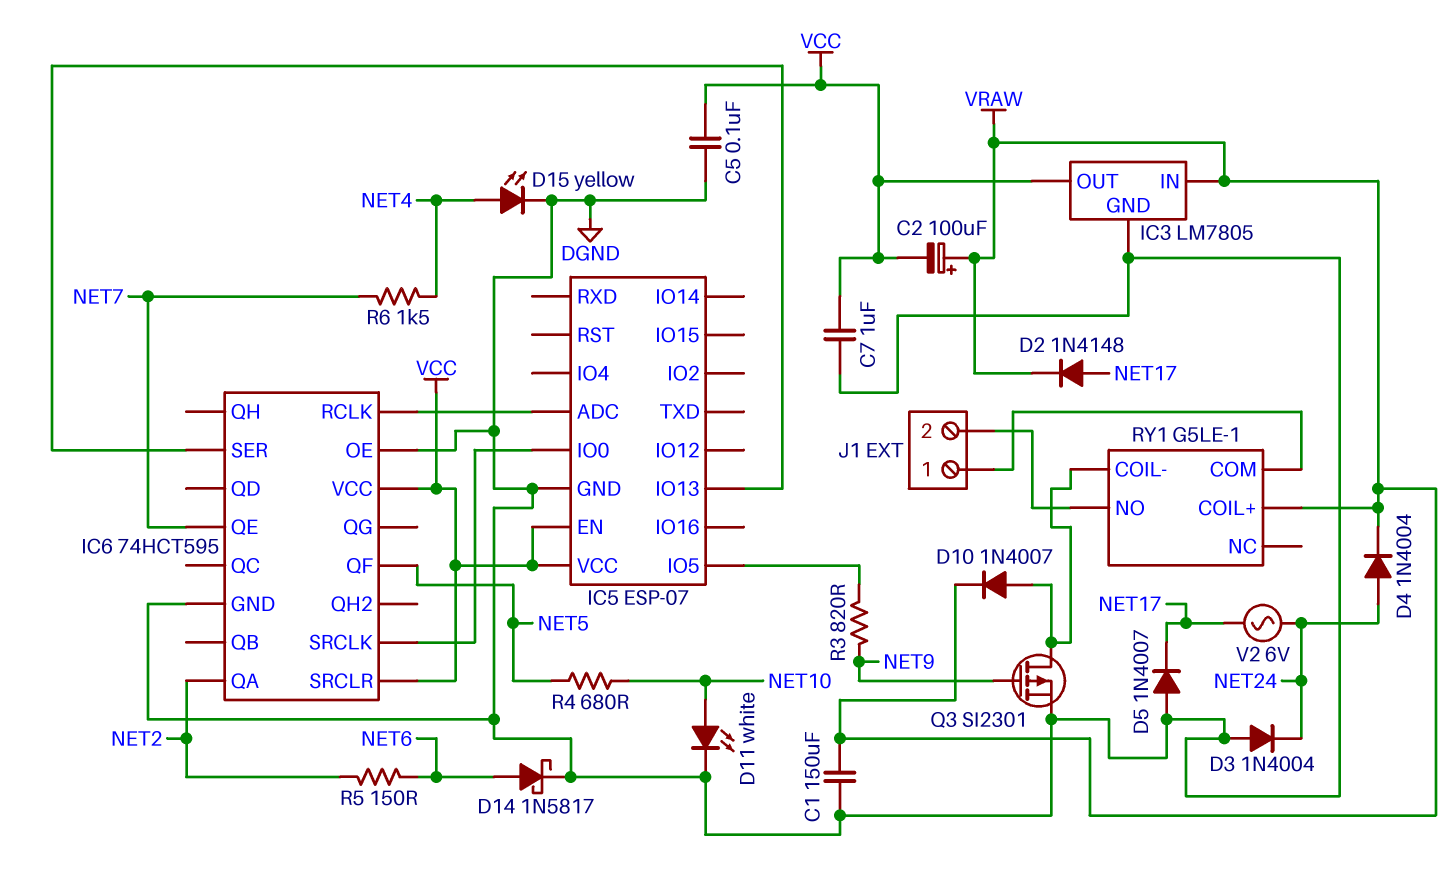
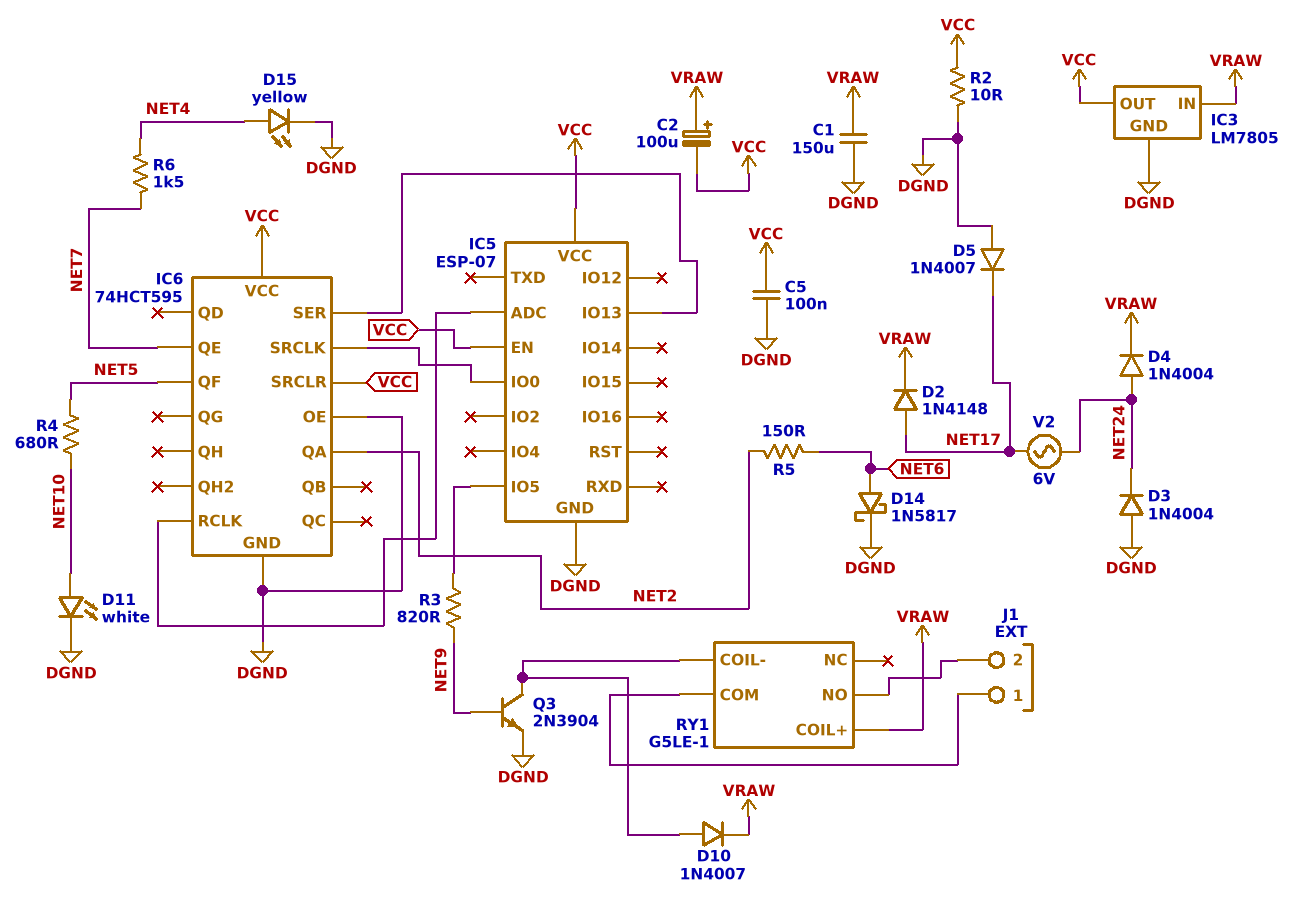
C7: 1uF (DGND, VCC) -> none
Q3: PMOS SI2301 (G NET9, D RY1/COIL-, S DGND) -> NPN 2N3904 (B NET9, C RY1/COIL-, E DGND)
R2: none -> 10 (DGND, VCC)

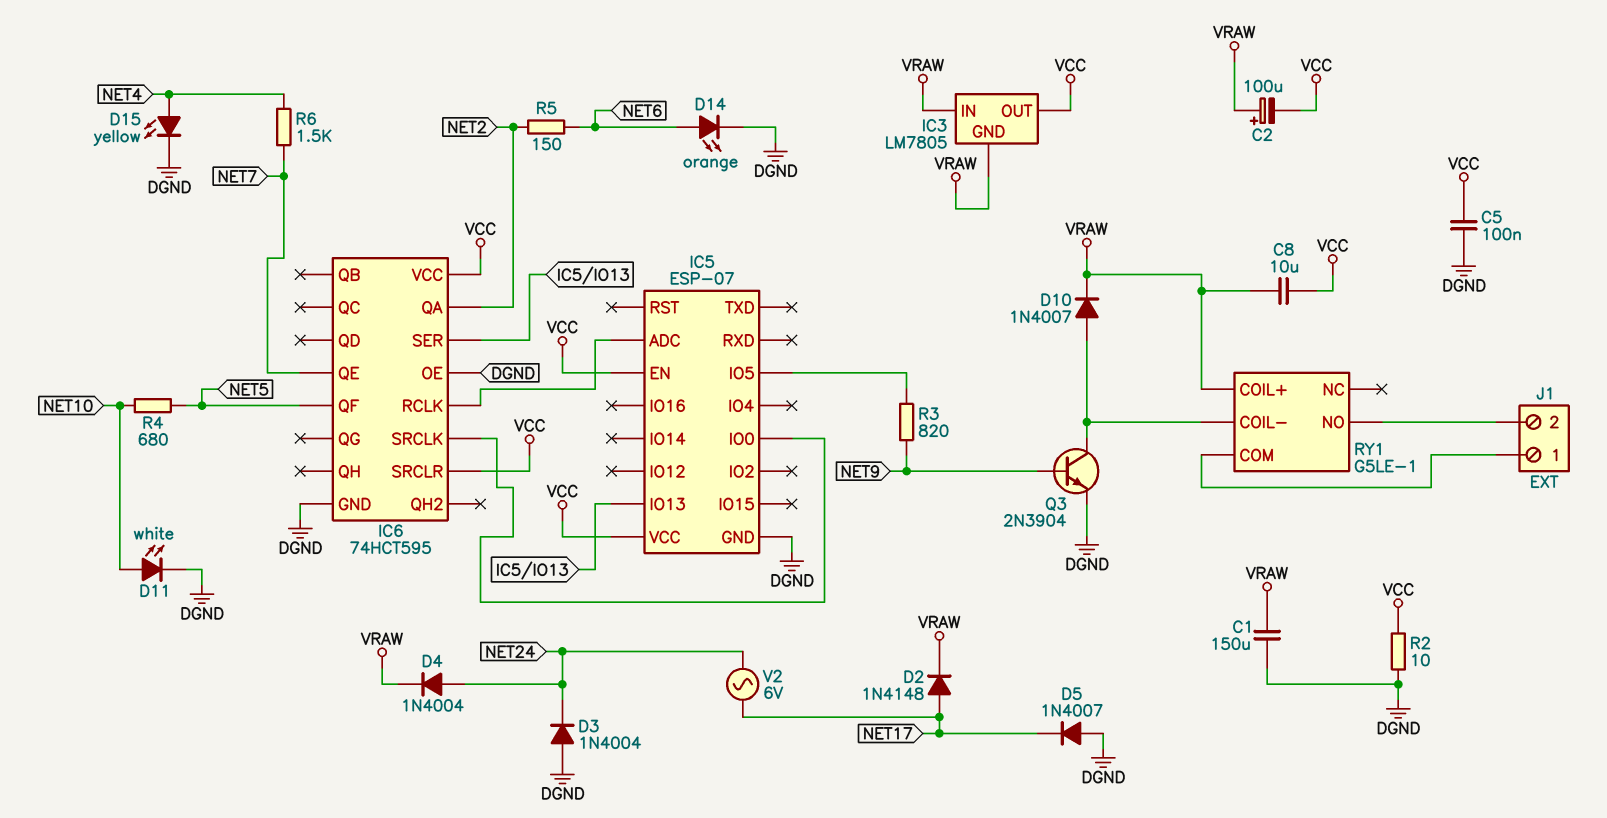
C8: none -> 10uF (VCC, VRAW)
D14: schottky 1N5817 (A NET6, K DGND) -> LED orange (A NET6, K DGND)
IC3 pin GND: DGND -> VRAW

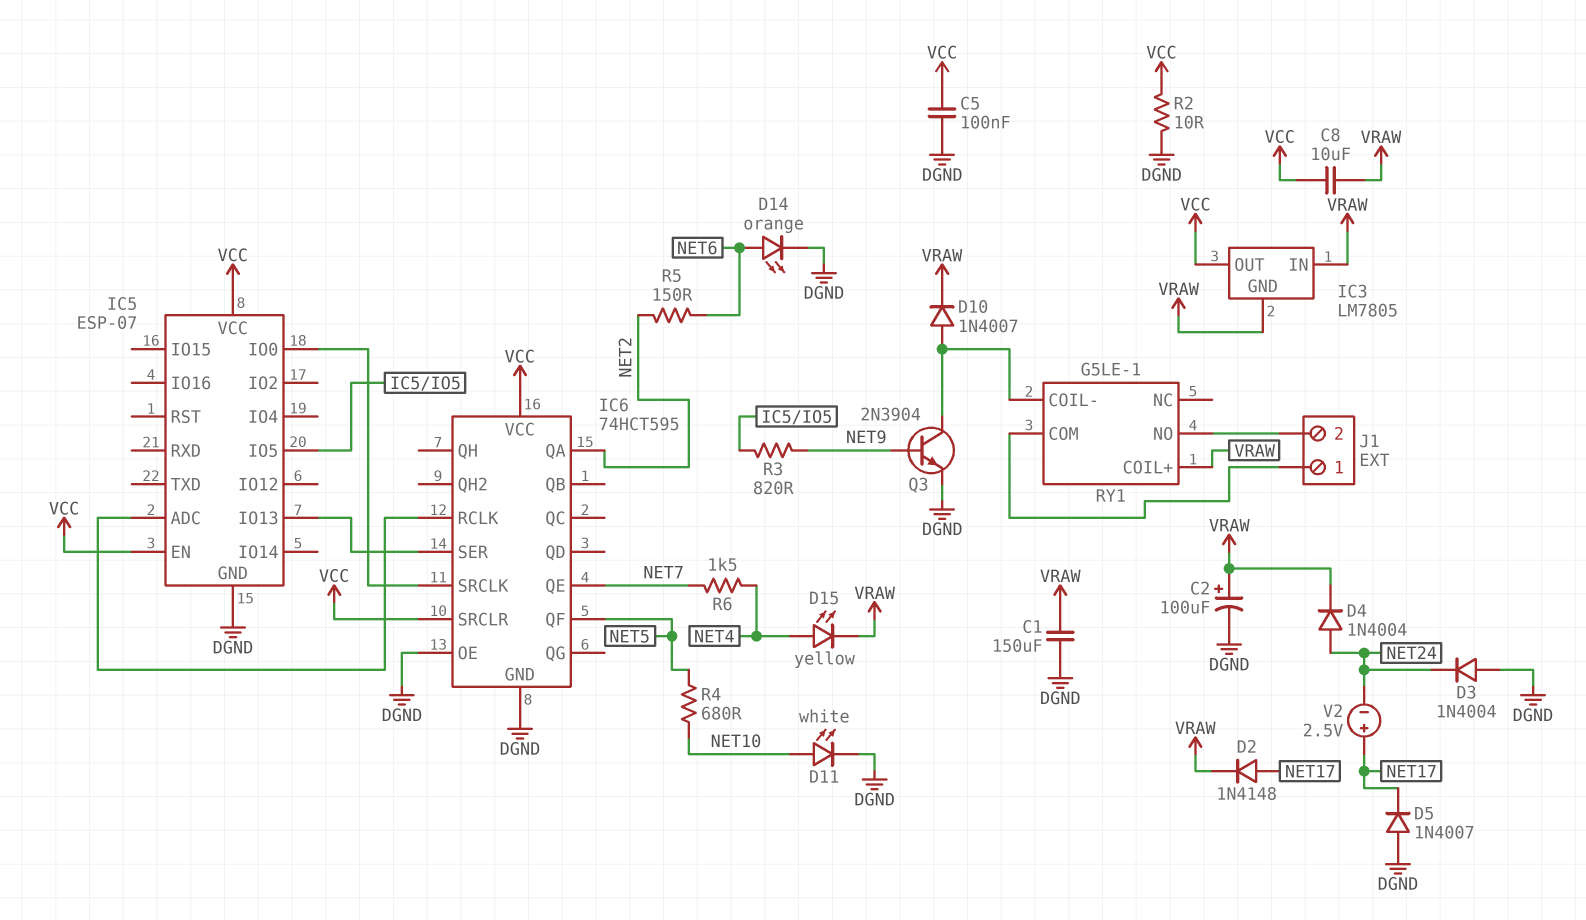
C2: 100uF (plus VRAW, minus VCC) -> 100uF (plus VRAW, minus DGND)
D15: LED yellow (A NET4, K DGND) -> LED yellow (A NET4, K VRAW)
V2: AC 6V (NET17, NET24) -> 2.5V (plus NET17, minus NET24)

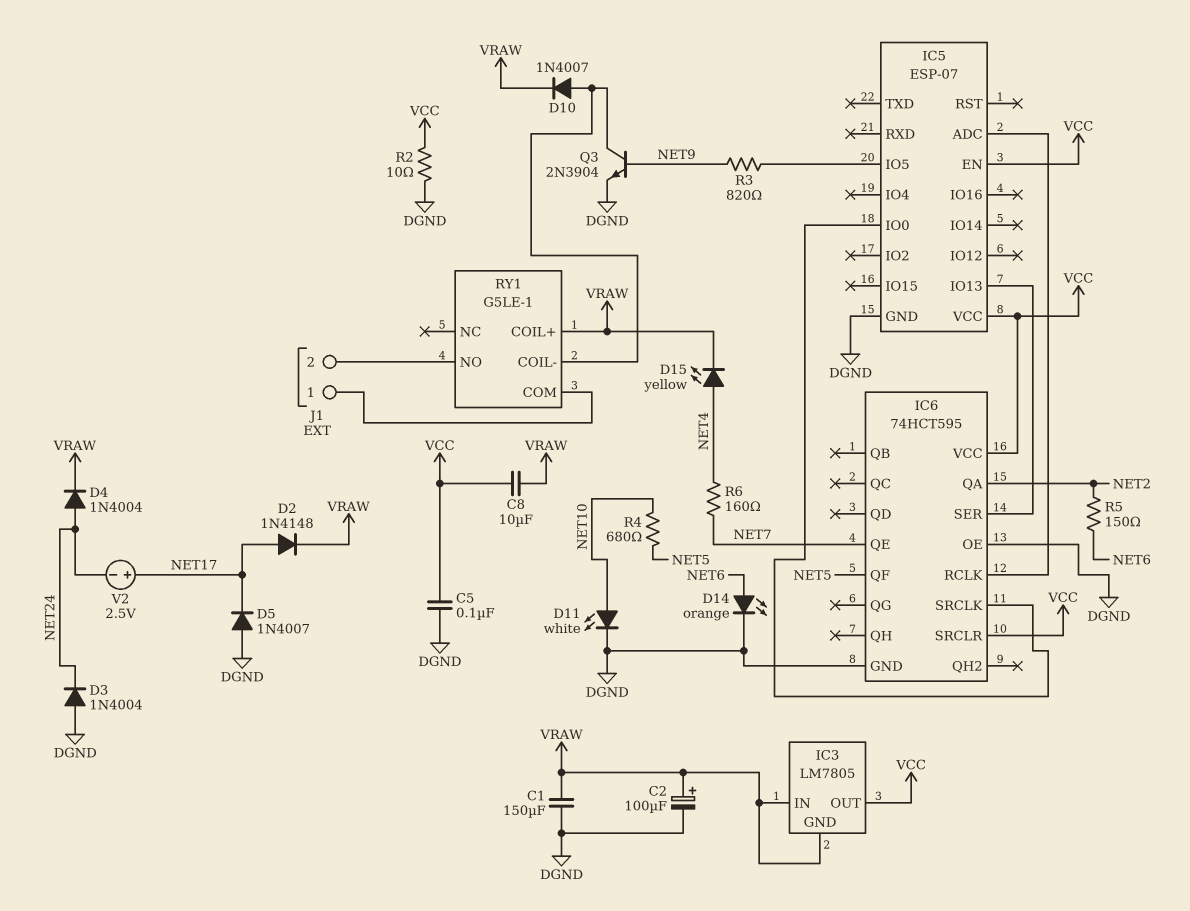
R6: 1.5k (NET4, NET7) -> 160 (NET4, NET7)

